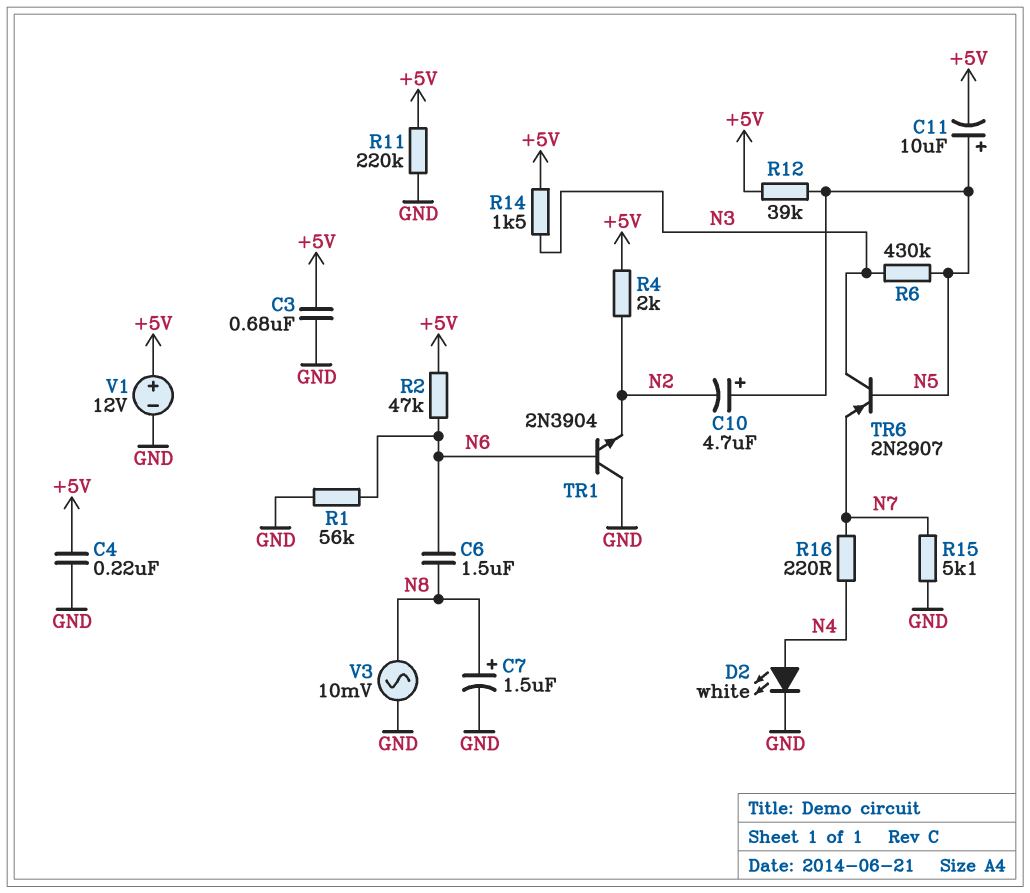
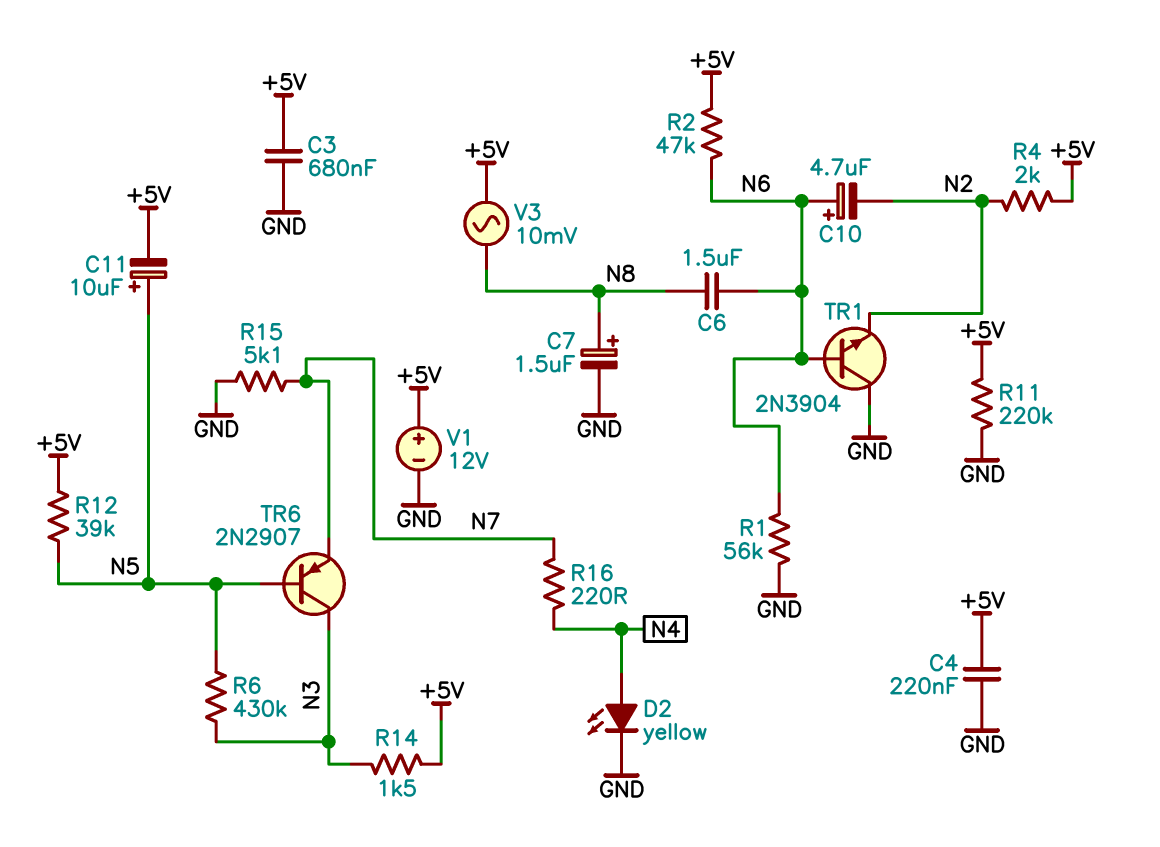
C10: 4.7uF (plus N5, minus N2) -> 4.7uF (plus N6, minus N2)
D2: LED white (A N4, K GND) -> LED yellow (A N4, K GND)
V3: AC 10mV (GND, N8) -> AC 10mV (+5V, N8)

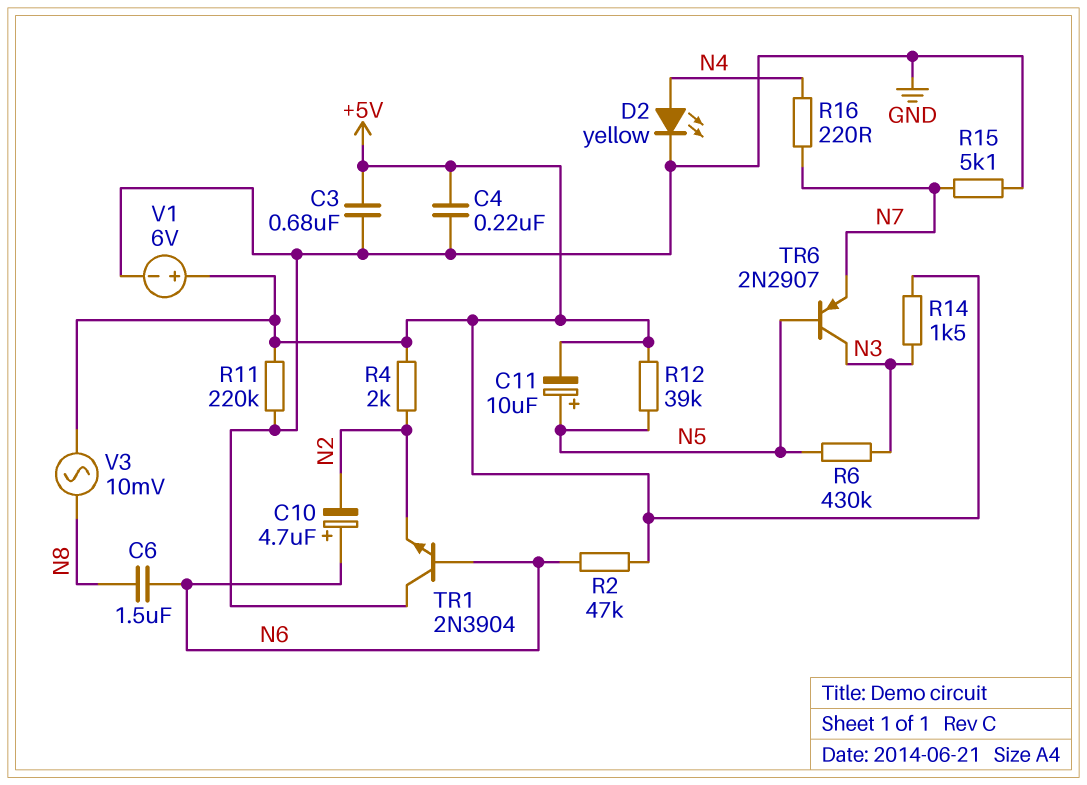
C7: 1.5uF (plus N8, minus GND) -> none
R1: 56k (GND, N6) -> none
V1: 12V (plus +5V, minus GND) -> 6V (plus +5V, minus GND)

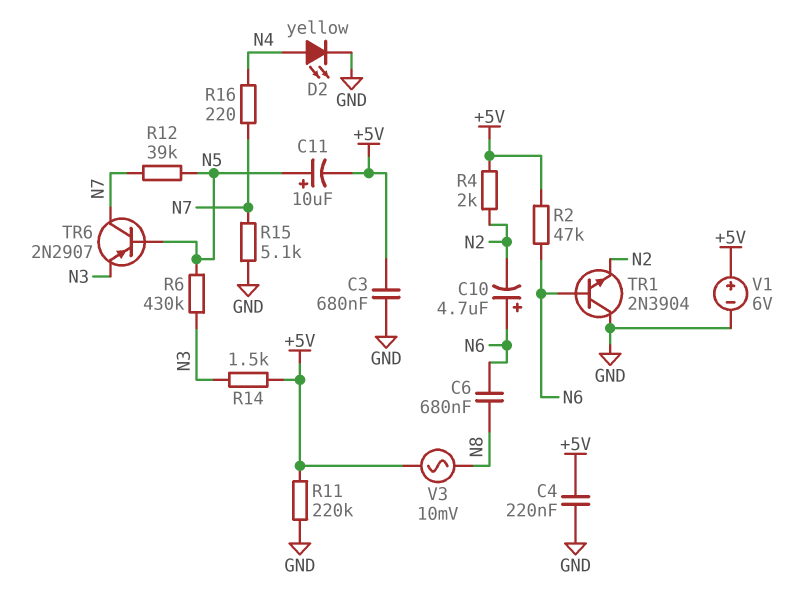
C6: 1.5uF (N6, N8) -> 680nF (N6, N8)
R12: 39k (+5V, N5) -> 39k (N5, N7)
TR6: PNP 2N2907 (B N5, C N3, E N7) -> PNP 2N2907 (B N5, C N7, E N3)

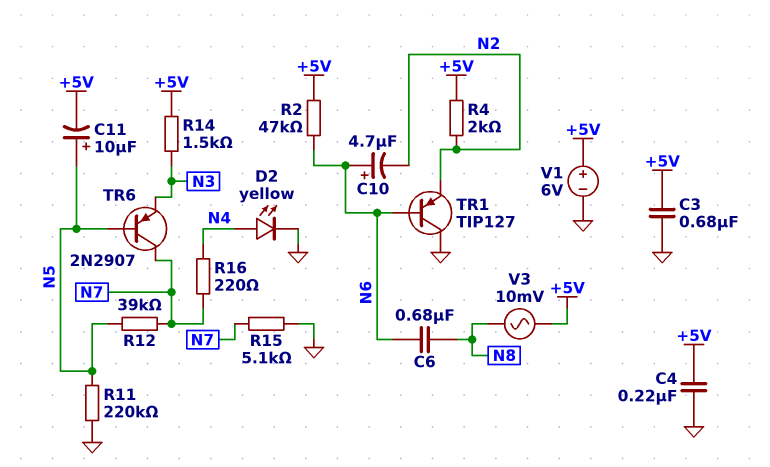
R6: 430k (N3, N5) -> none
R11: 220k (+5V, GND) -> 220k (GND, N5)
TR1: NPN 2N3904 (B N6, C GND, E N2) -> PNP TIP127 (B N6, C GND, E N2)

